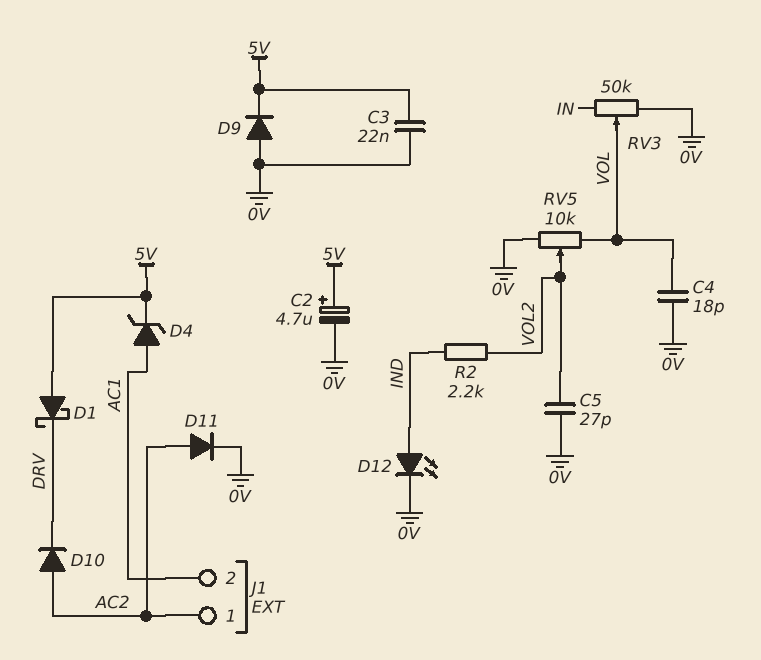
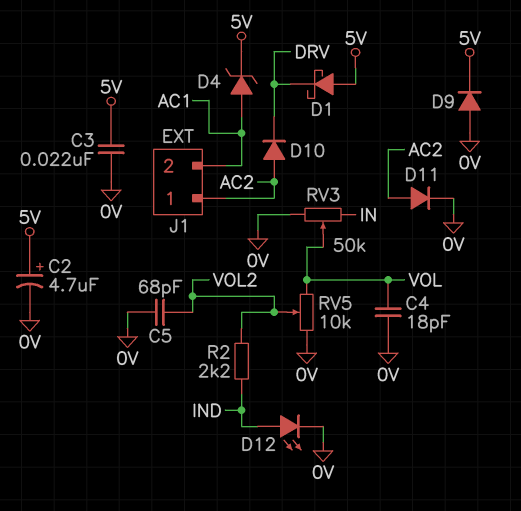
C5: 27pF (0V, VOL2) -> 68pF (0V, VOL2)

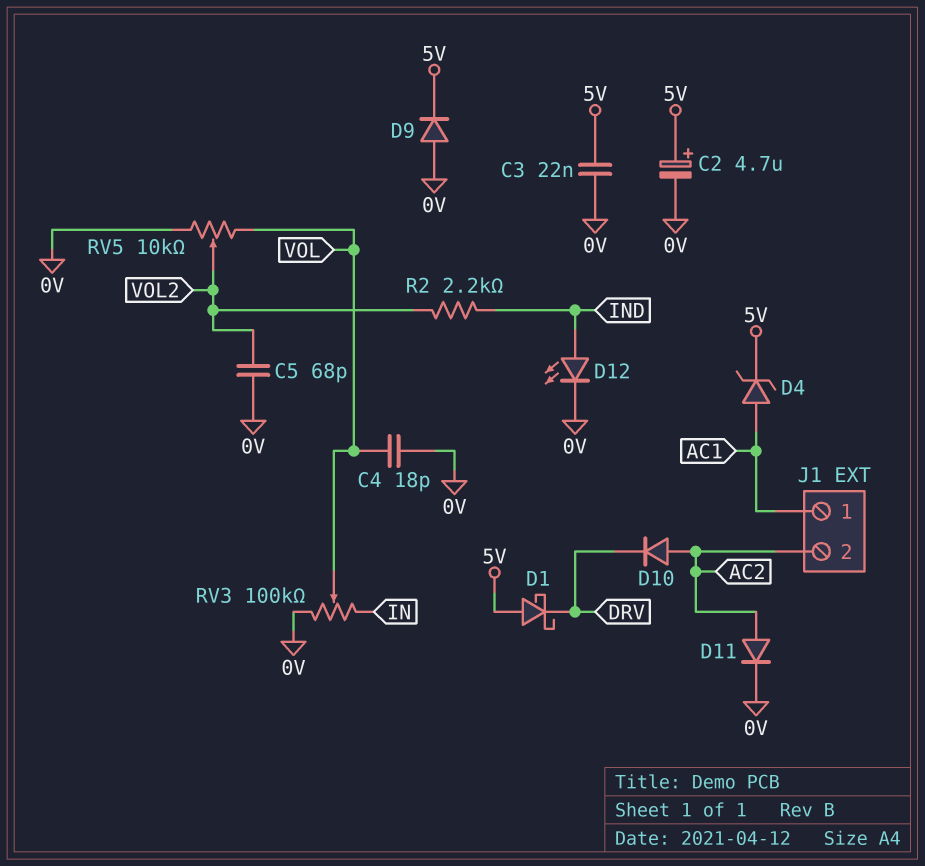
J1 pin 1: AC2 -> AC1
J1 pin 2: AC1 -> AC2
RV3: 50k (0V, IN, wiper VOL) -> 100k (0V, IN, wiper VOL)

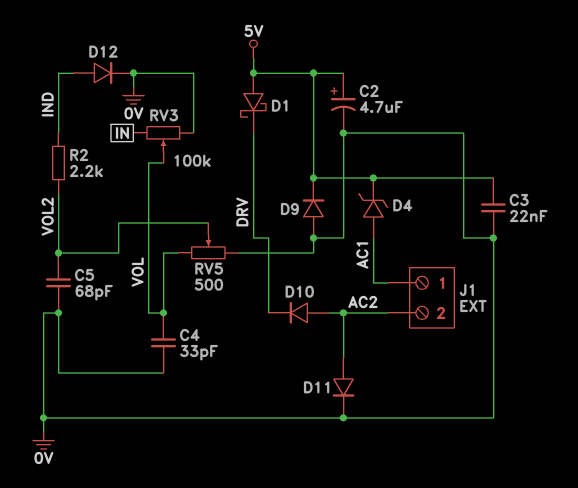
C4: 18pF (0V, VOL) -> 33pF (0V, VOL)
D12: LED (A IND, K 0V) -> diode (A IND, K 0V)
RV5: 10k (0V, VOL, wiper VOL2) -> 500 (0V, VOL, wiper VOL2)

